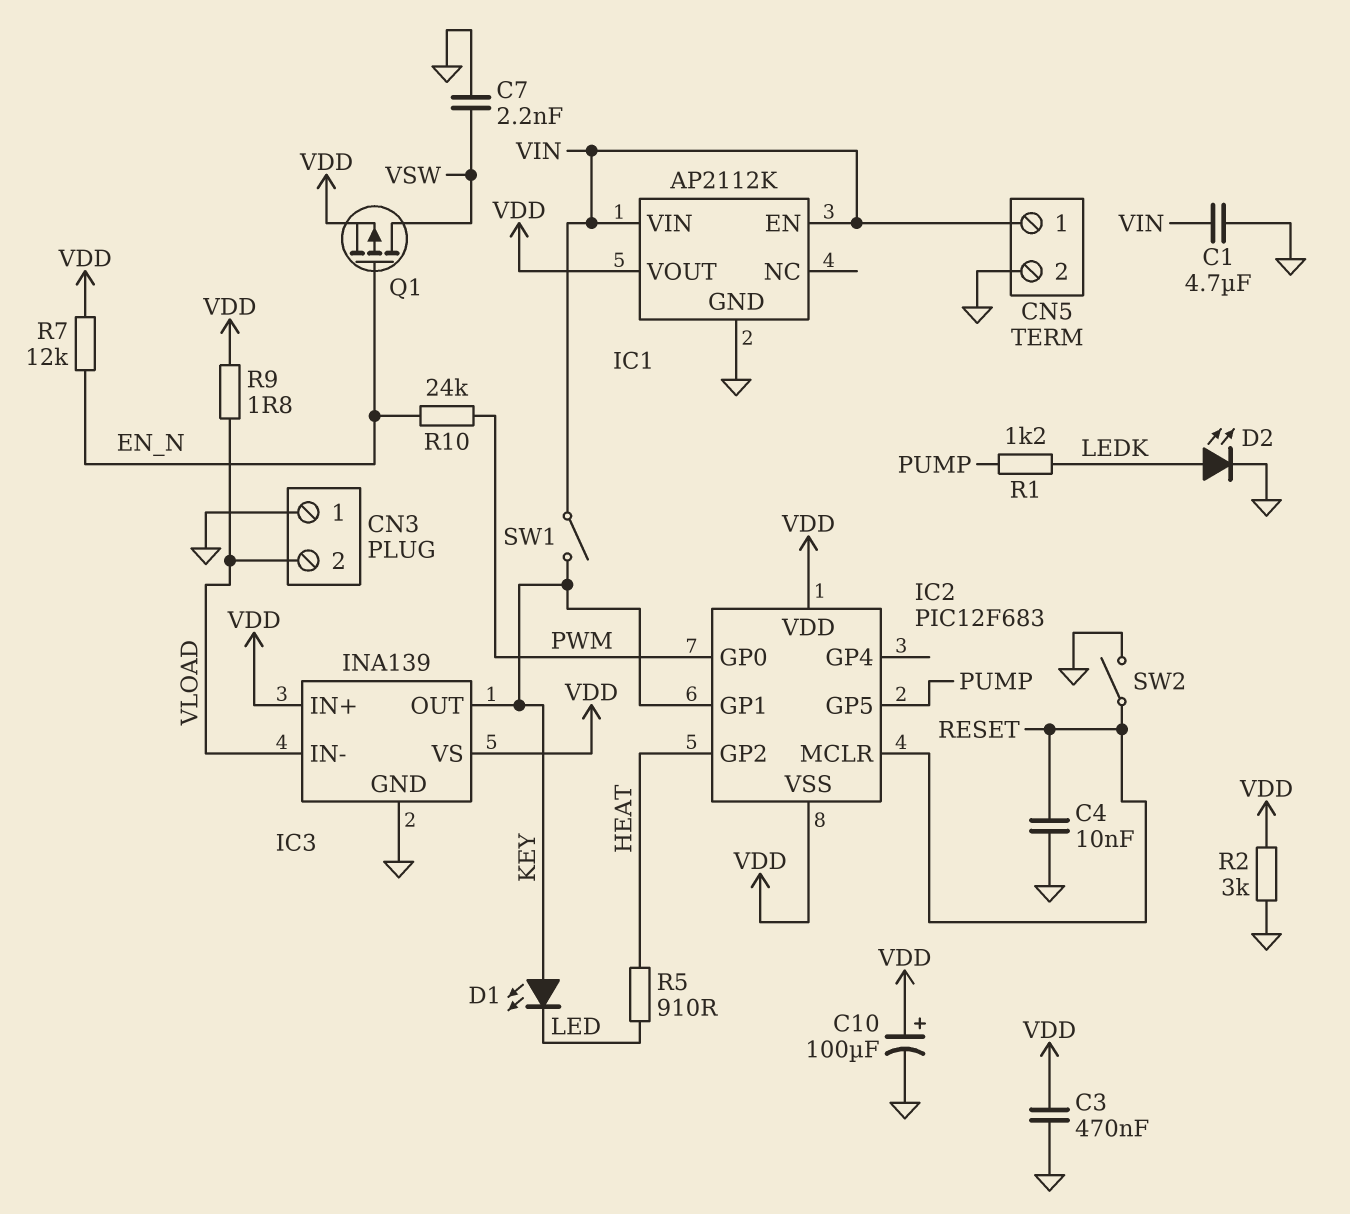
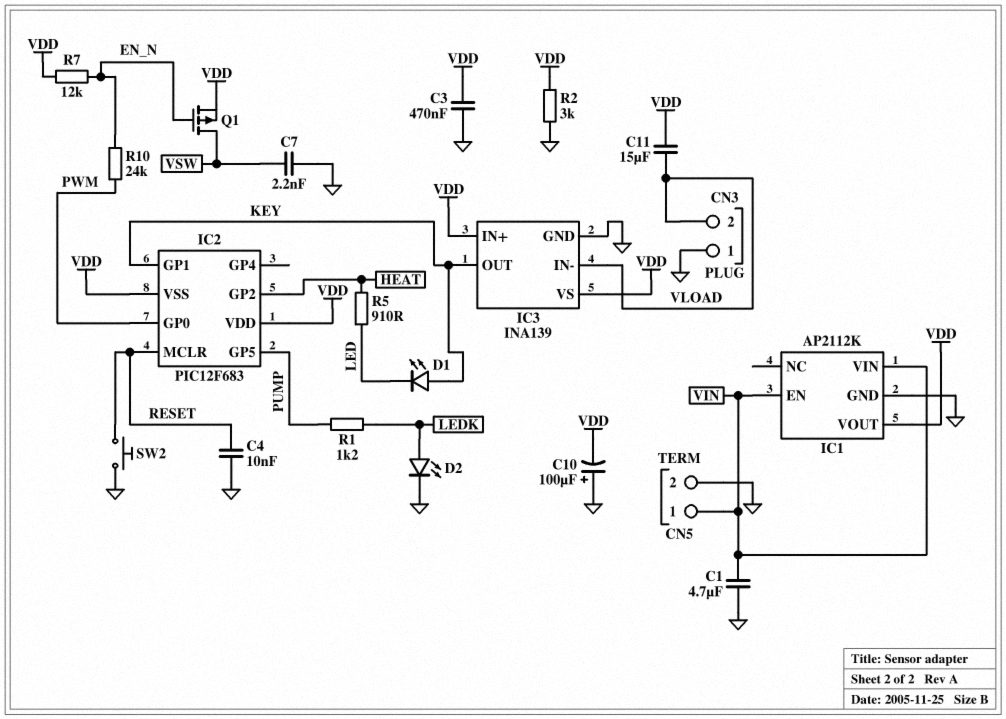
C10: 100uF (plus VDD, minus GND) -> 100uF (plus GND, minus VDD)
C11: none -> 15uF (VDD, VLOAD)
R9: 1.8 (VDD, VLOAD) -> none
SW1: switch (KEY, VIN) -> none
SW2: switch (GND, RESET) -> button (GND, RESET)

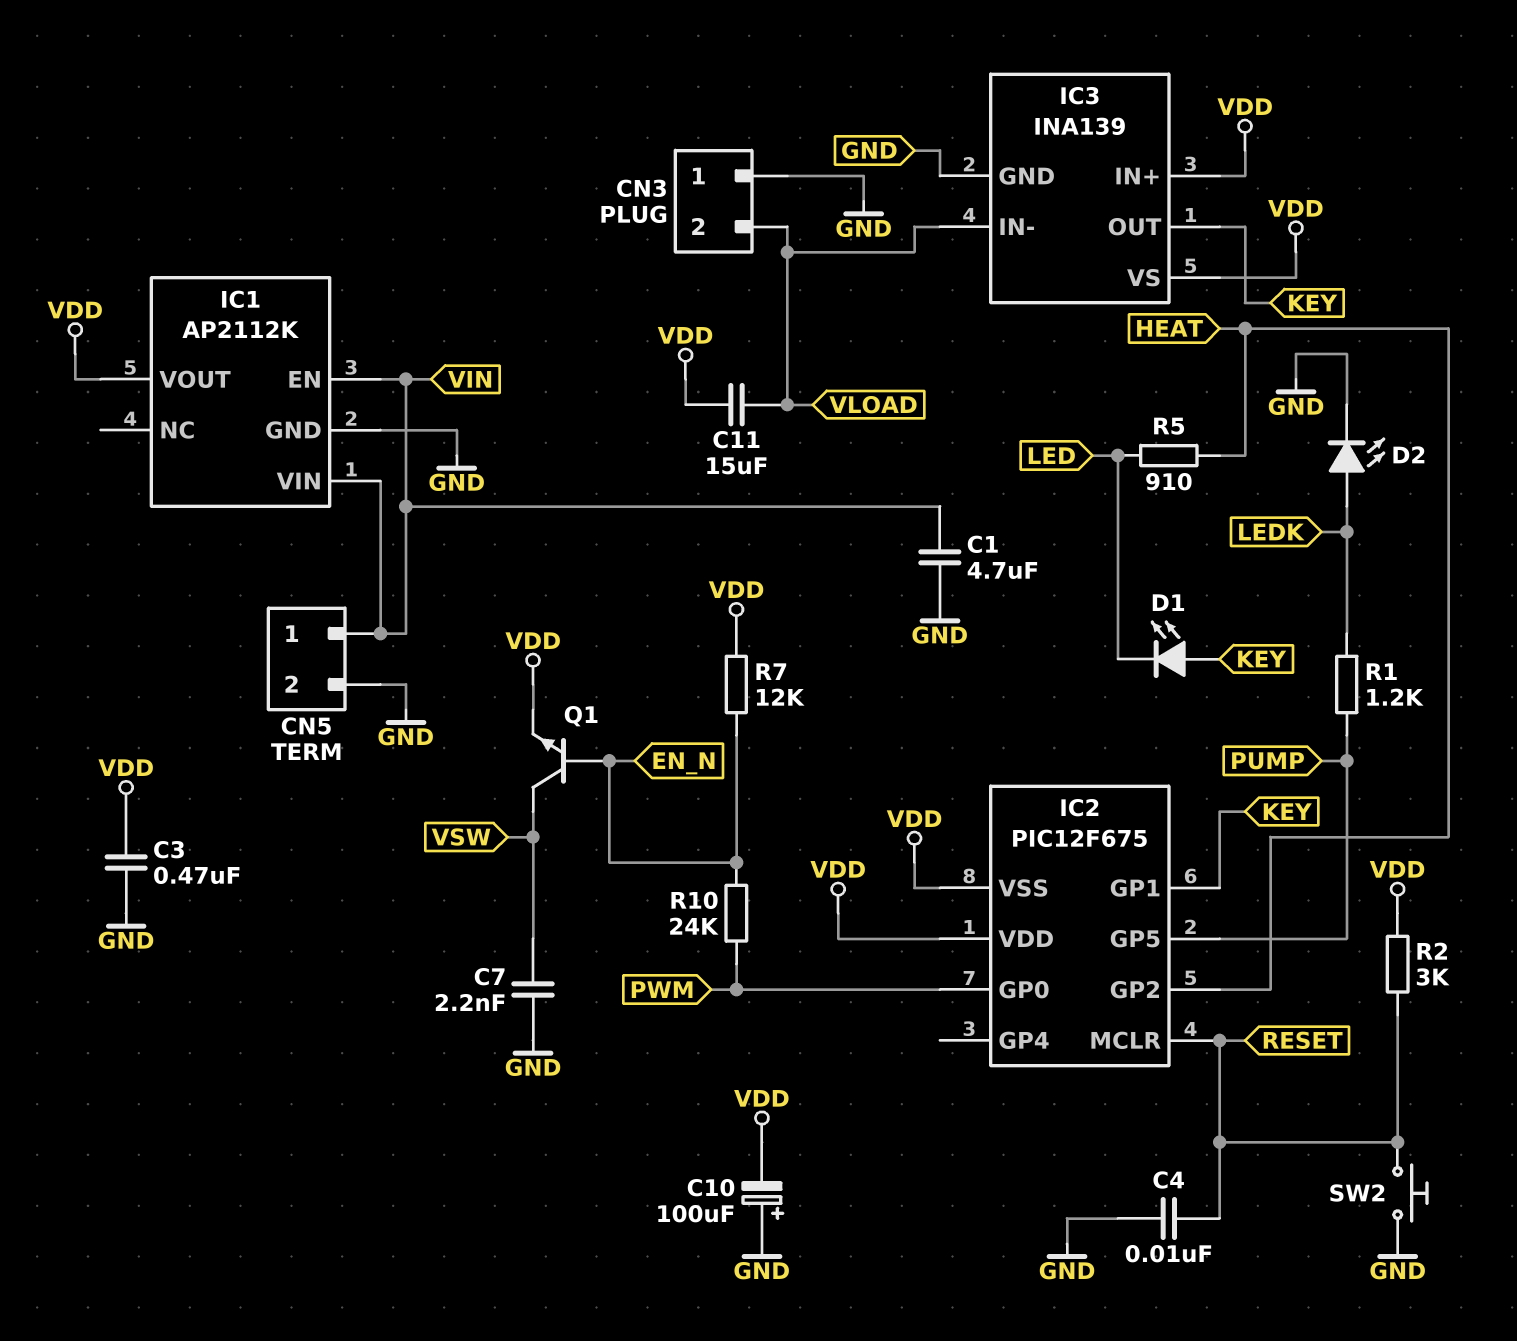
IC2: PIC12F683 -> PIC12F675
Q1: PMOS (G EN_N, D VSW, S VDD) -> NPN (B EN_N, C VSW, E VDD)
R2: 3k (GND, VDD) -> 3k (RESET, VDD)

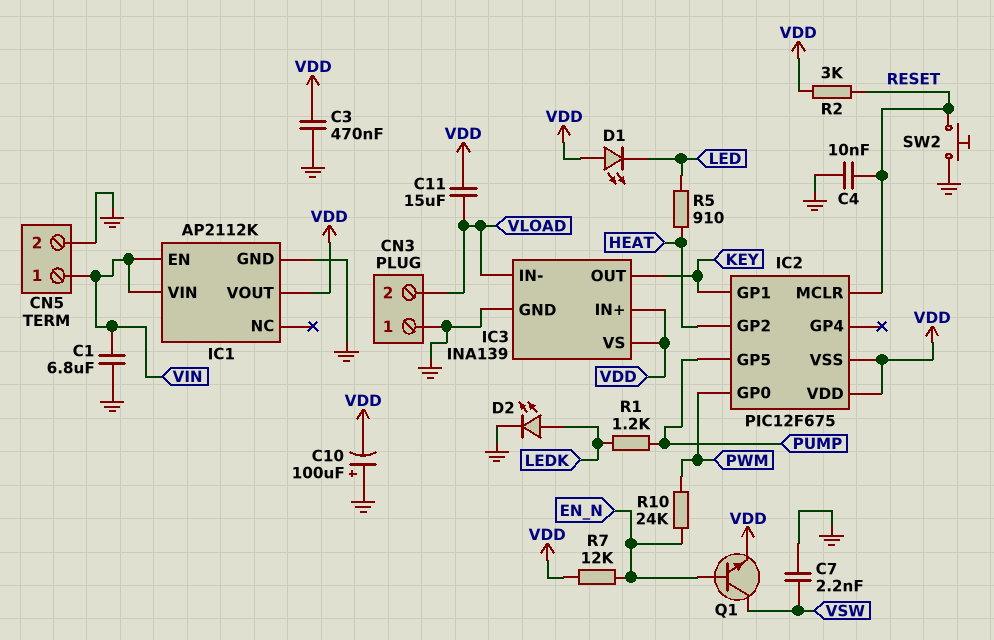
C1: 4.7uF (GND, VIN) -> 6.8uF (GND, VIN)
D1: LED (A KEY, K LED) -> LED (A VDD, K LED)

